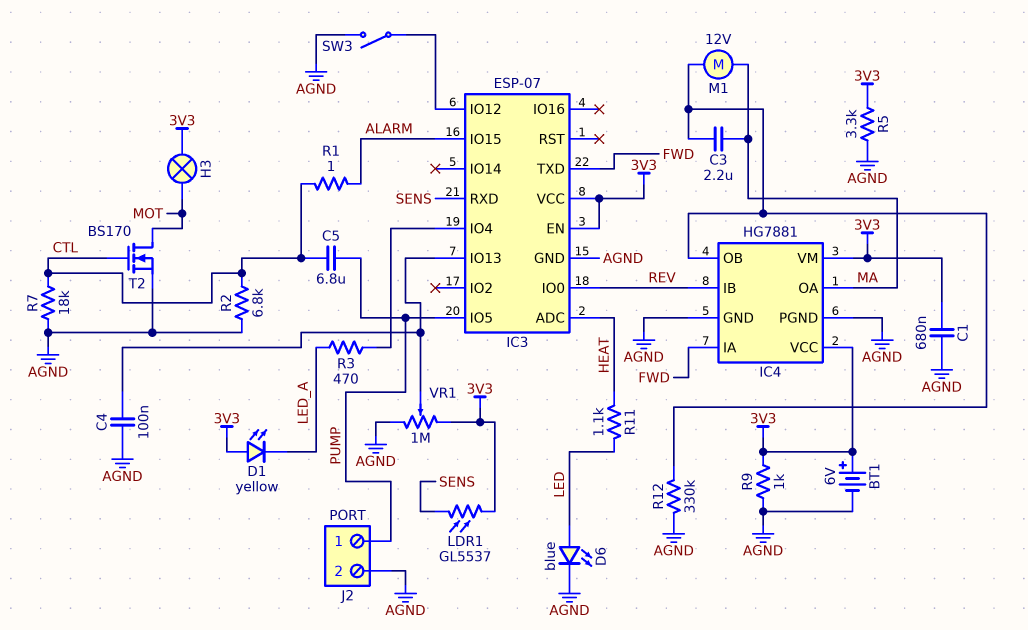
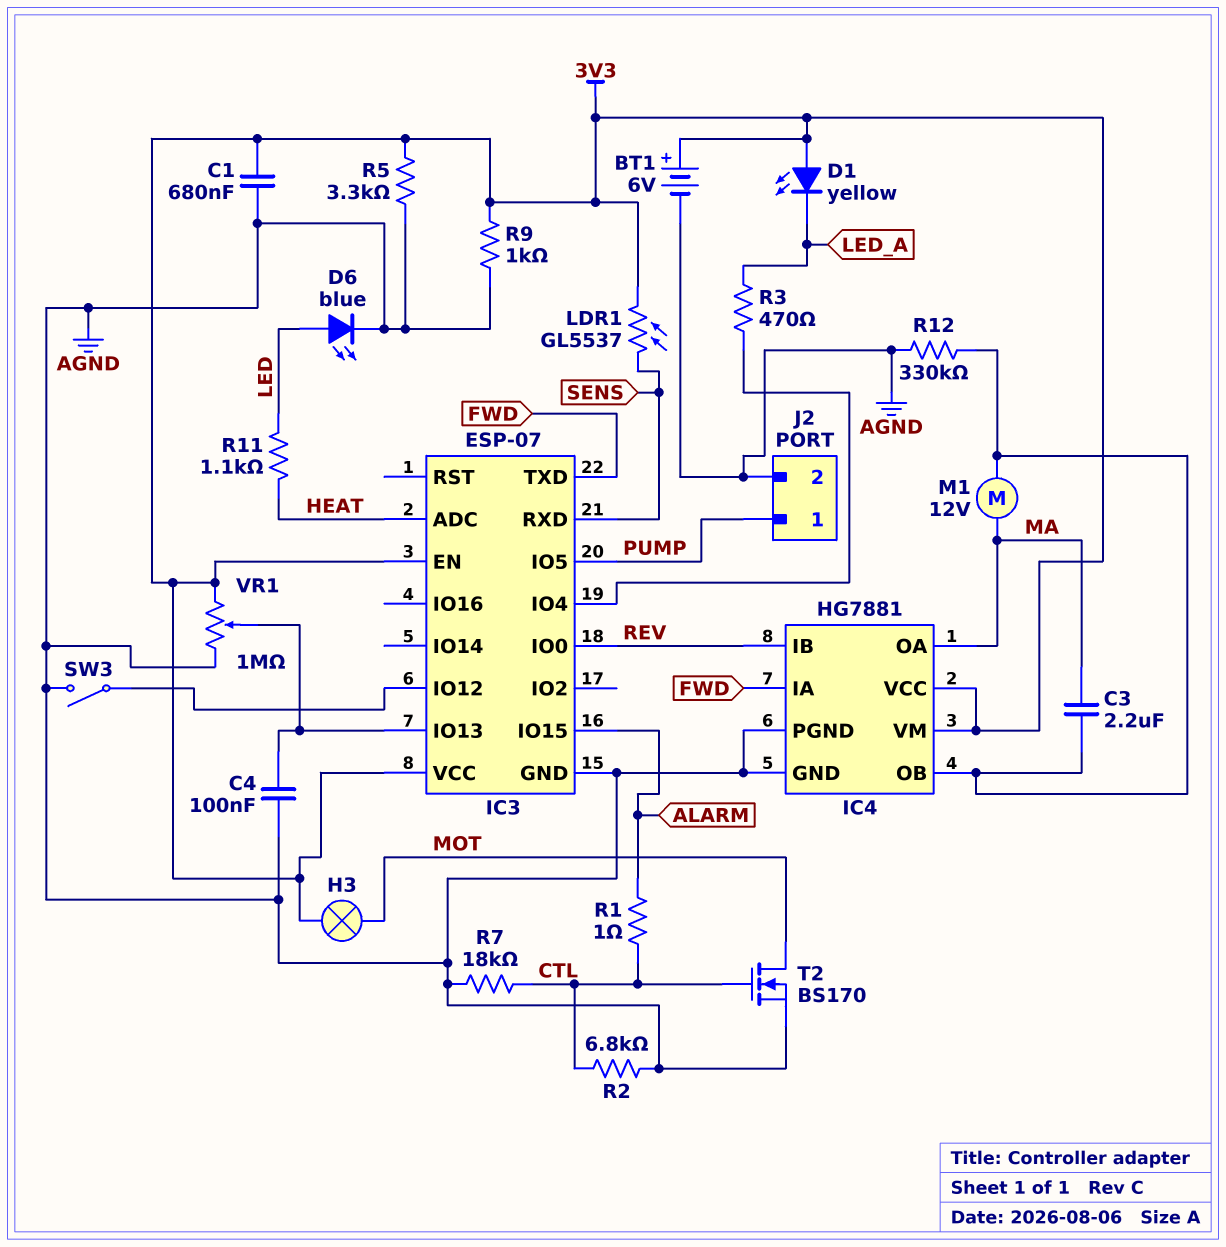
C5: 6.8uF (CTL, PUMP) -> none

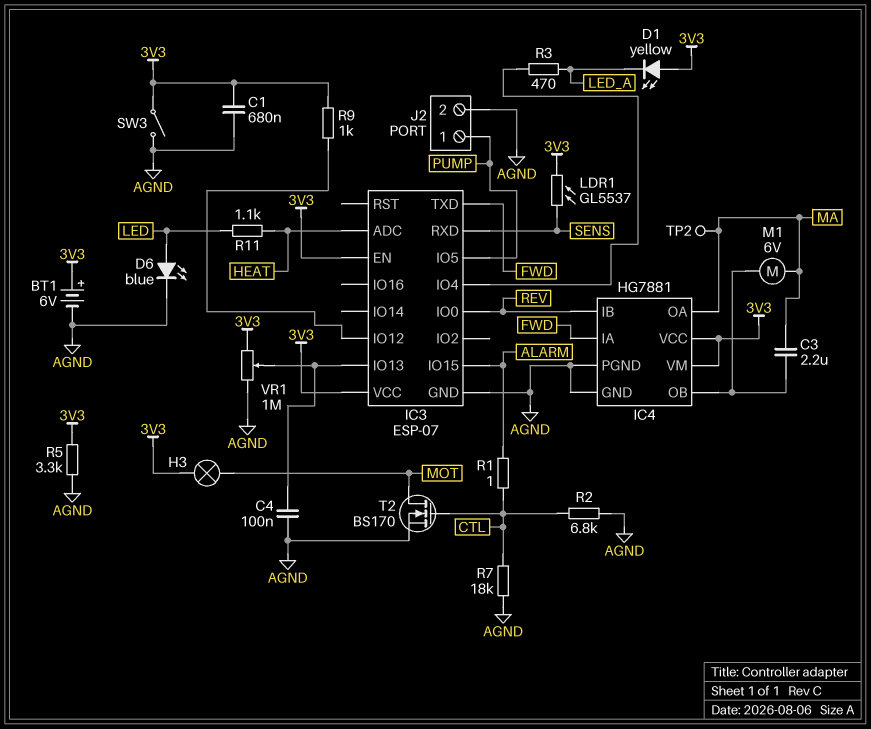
M1: motor 12V (IC4/OB, MA) -> motor 6V (IC4/OB, MA)
R9: 1k (3V3, AGND) -> 1k (3V3, IC3/IO12)
R12: 330k (AGND, IC4/OB) -> none
SW3: switch (AGND, IC3/IO12) -> switch (3V3, AGND)
TP2: none -> test point (MA)

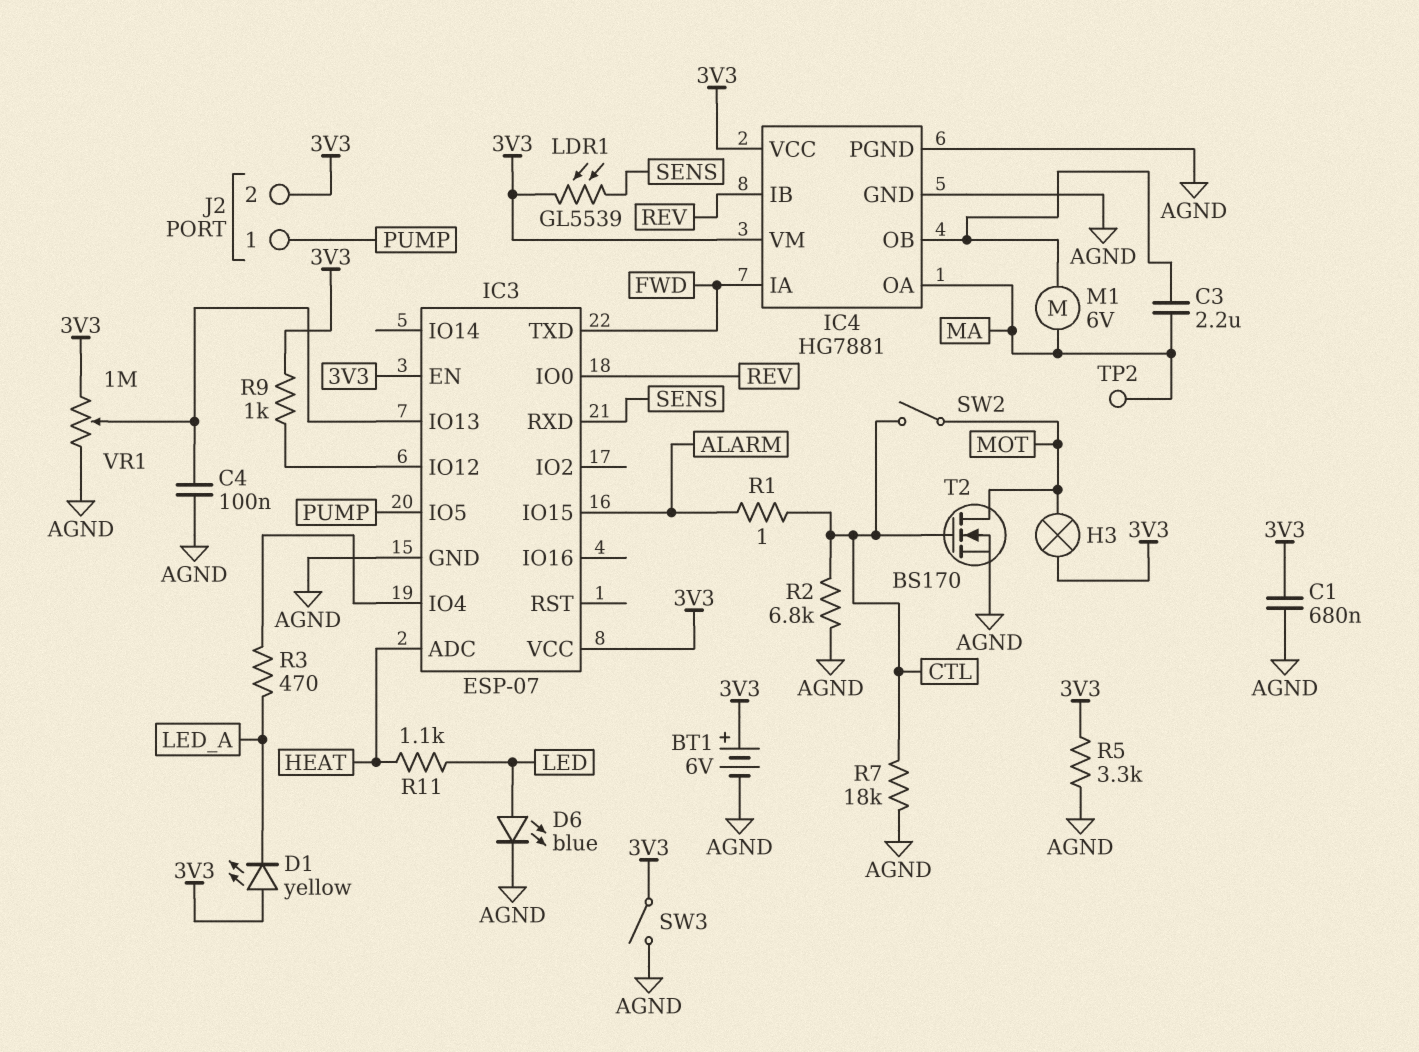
J2 pin 2: AGND -> 3V3
LDR1: GL5537 (3V3, SENS) -> GL5539 (3V3, SENS)
SW2: none -> switch (CTL, MOT)

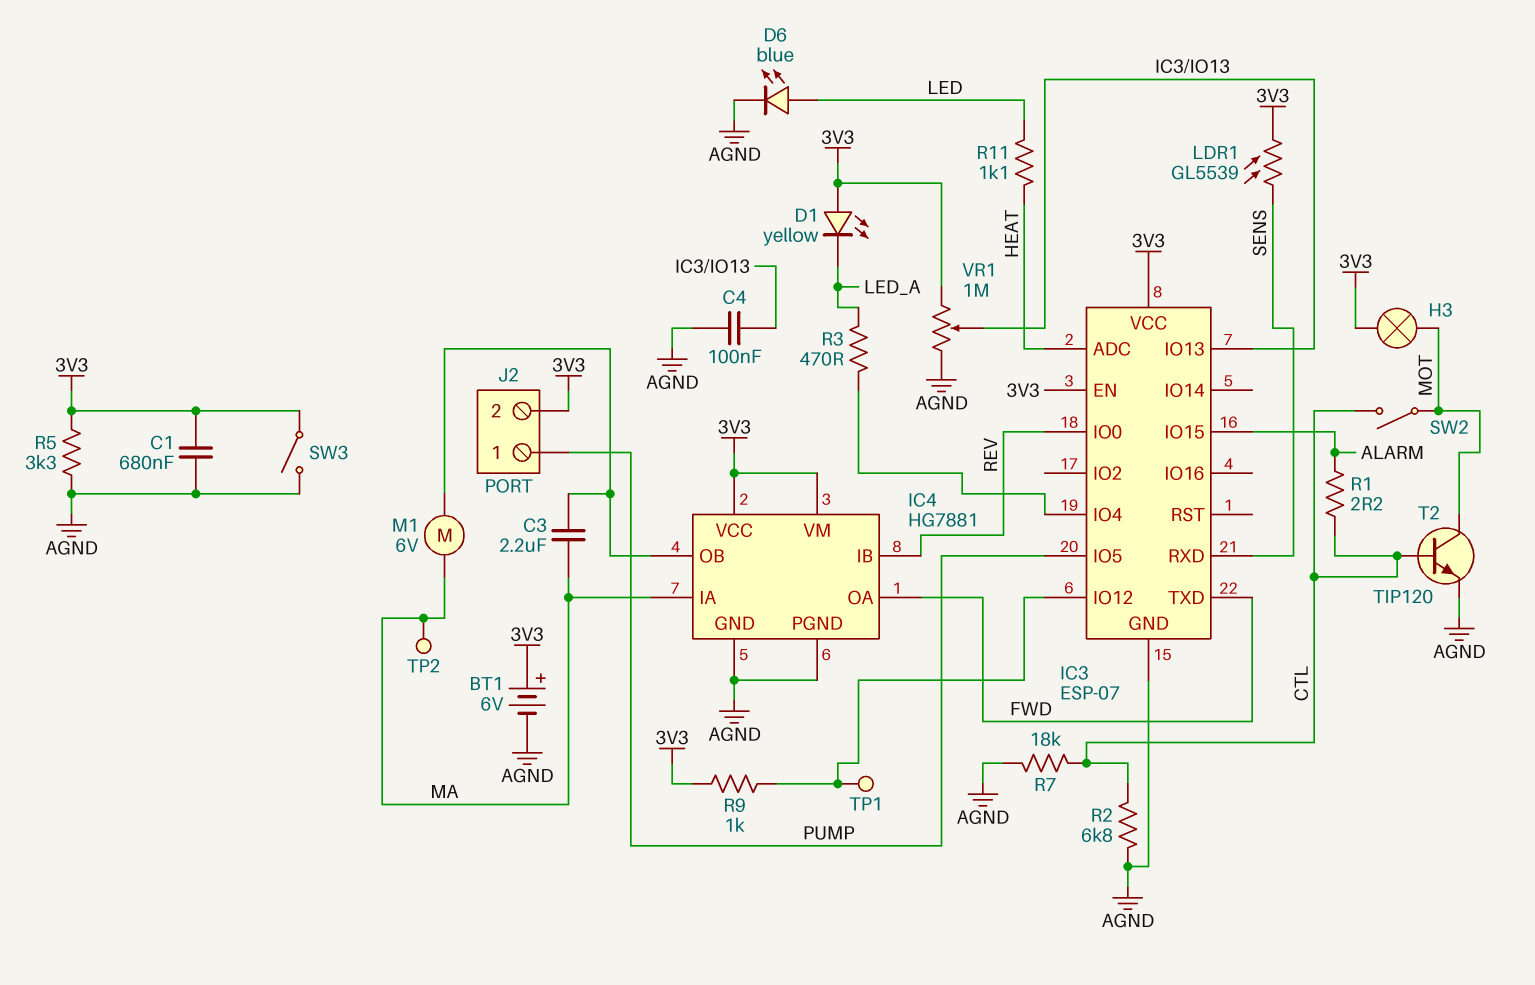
IC4 pin IA: FWD -> MA
IC4 pin OA: MA -> FWD
R1: 1 (ALARM, CTL) -> 2.2 (ALARM, CTL)
T2: NMOS BS170 (G CTL, D MOT, S AGND) -> NPN TIP120 (B CTL, C MOT, E AGND)
TP1: none -> test point (IC3/IO12)

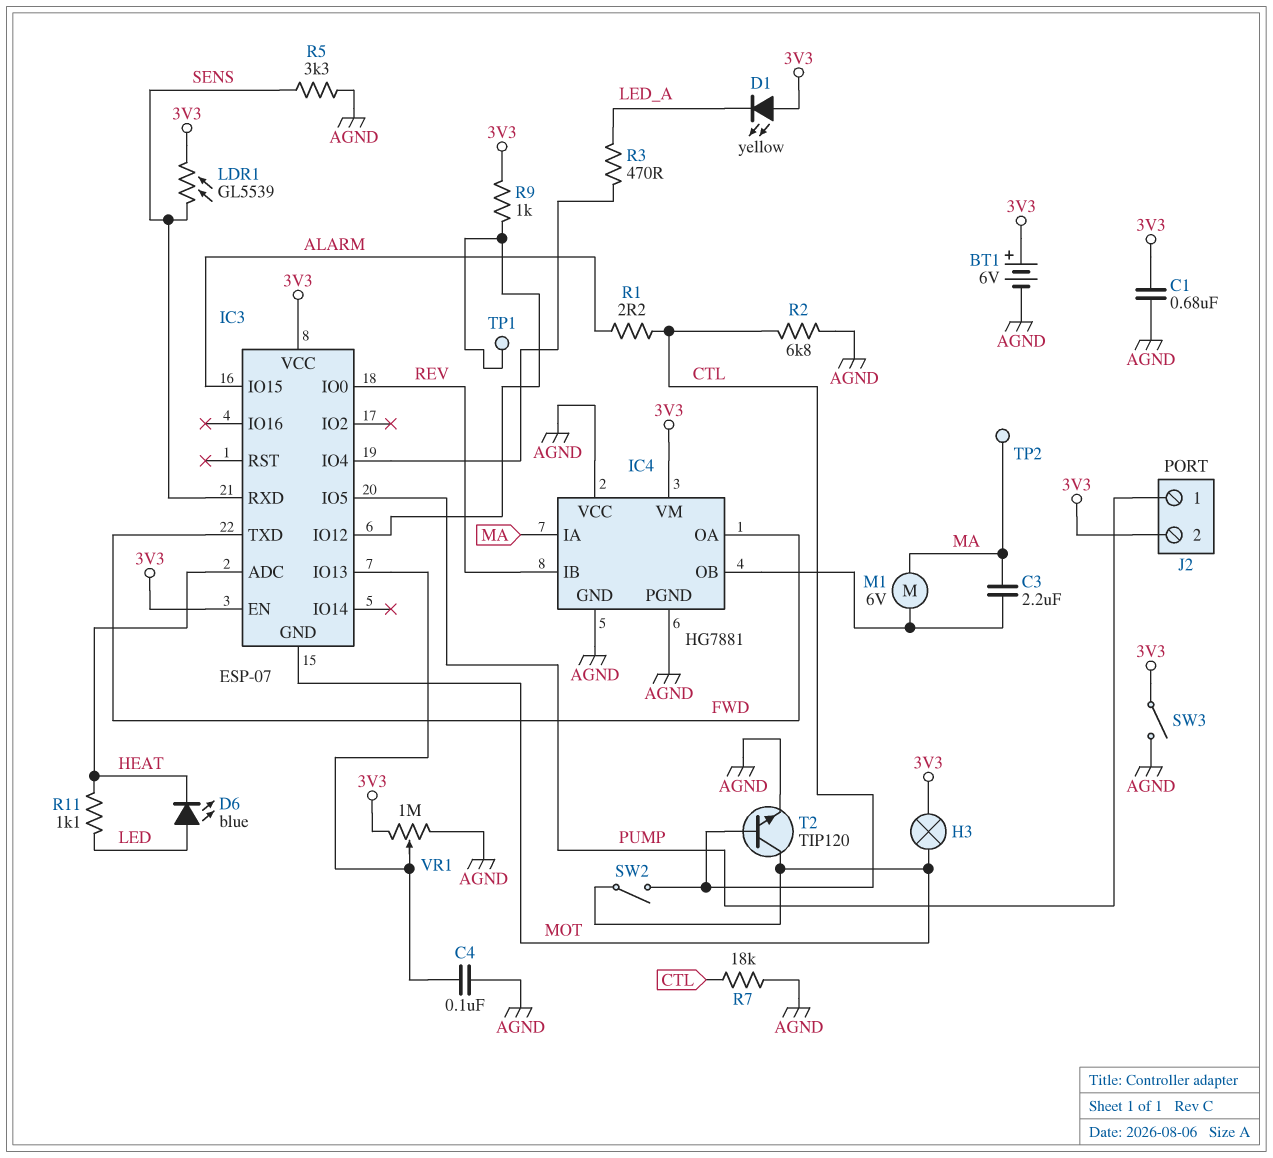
D6: LED blue (A LED, K AGND) -> LED blue (A LED, K HEAT)
IC3 pin GND: AGND -> MOT
IC4 pin VCC: 3V3 -> AGND
R5: 3.3k (3V3, AGND) -> 3.3k (AGND, SENS)

